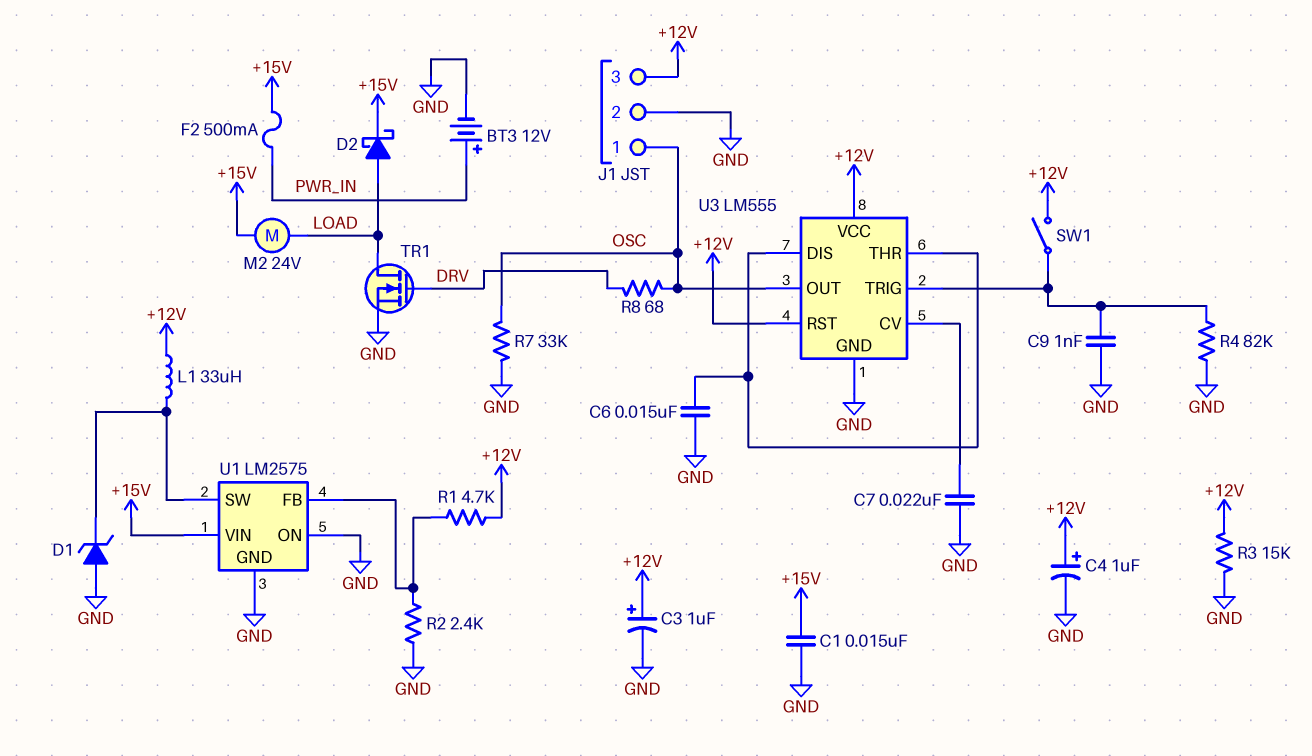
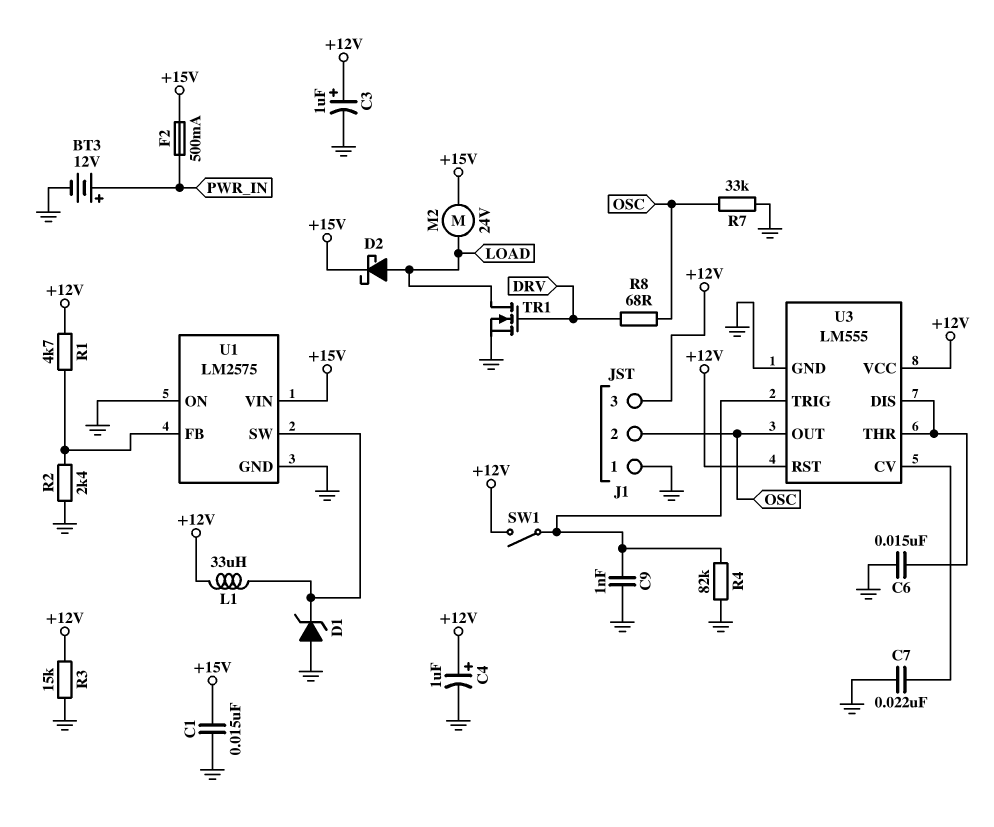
J1 pin 1: OSC -> GND
J1 pin 2: GND -> OSC

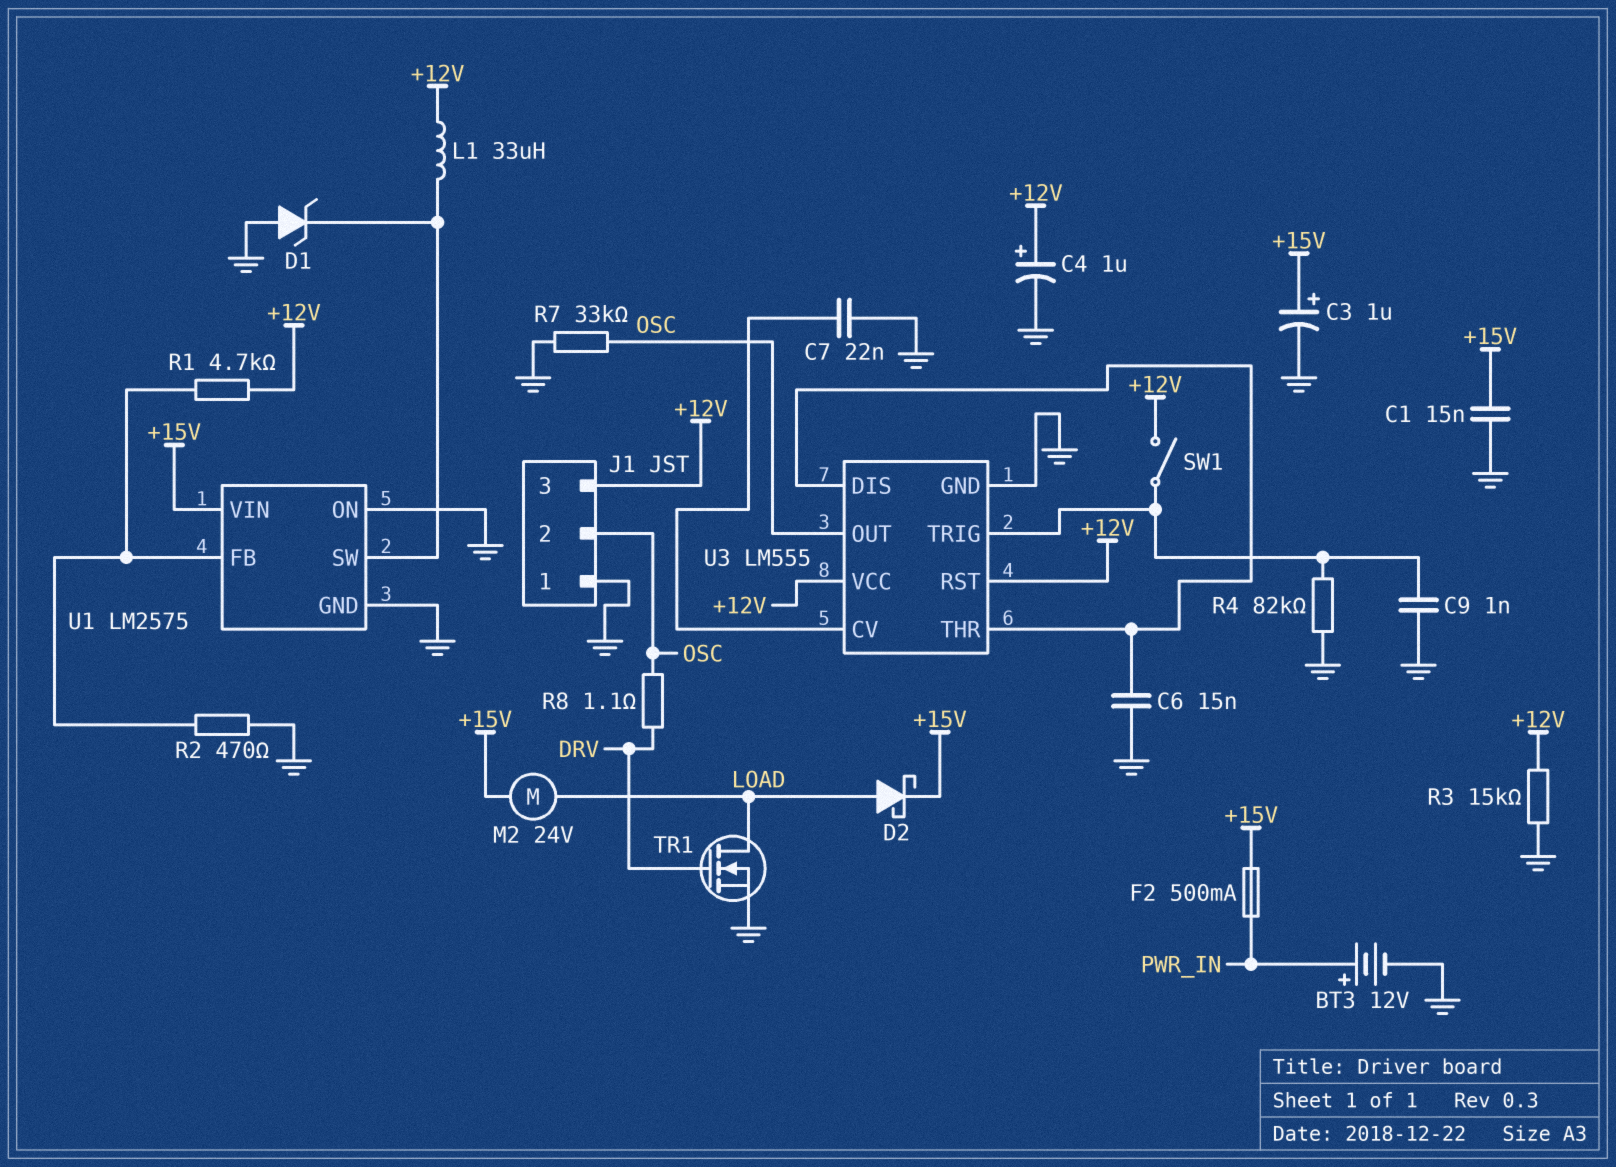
C3: 1uF (plus +12V, minus GND) -> 1uF (plus +15V, minus GND)
R2: 2.4k (GND, U1/FB) -> 470 (GND, U1/FB)
R8: 68 (DRV, OSC) -> 1.1 (DRV, OSC)

